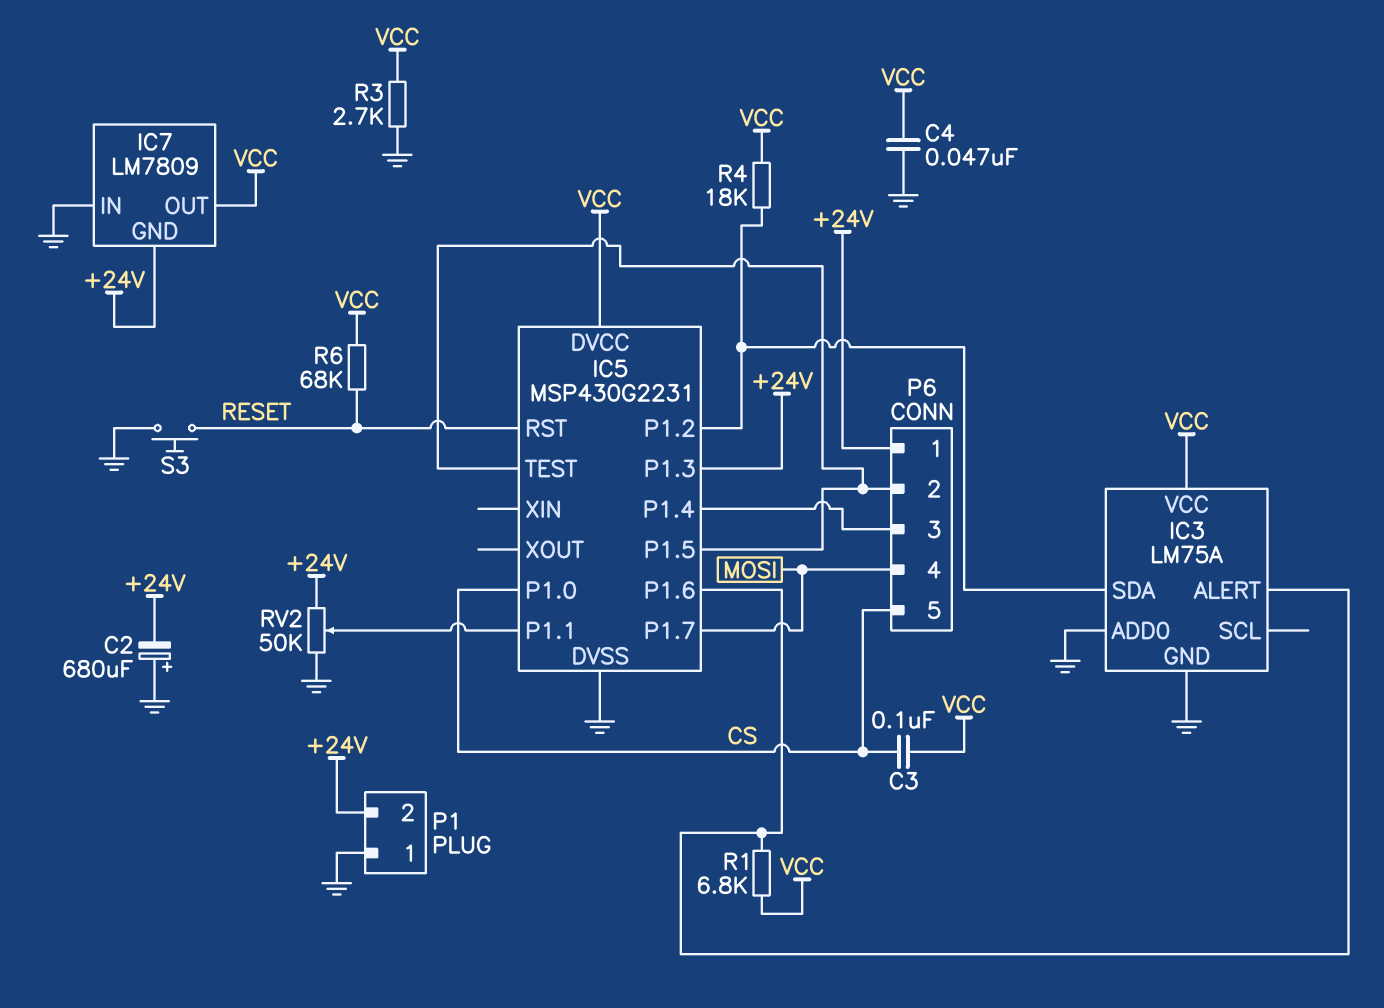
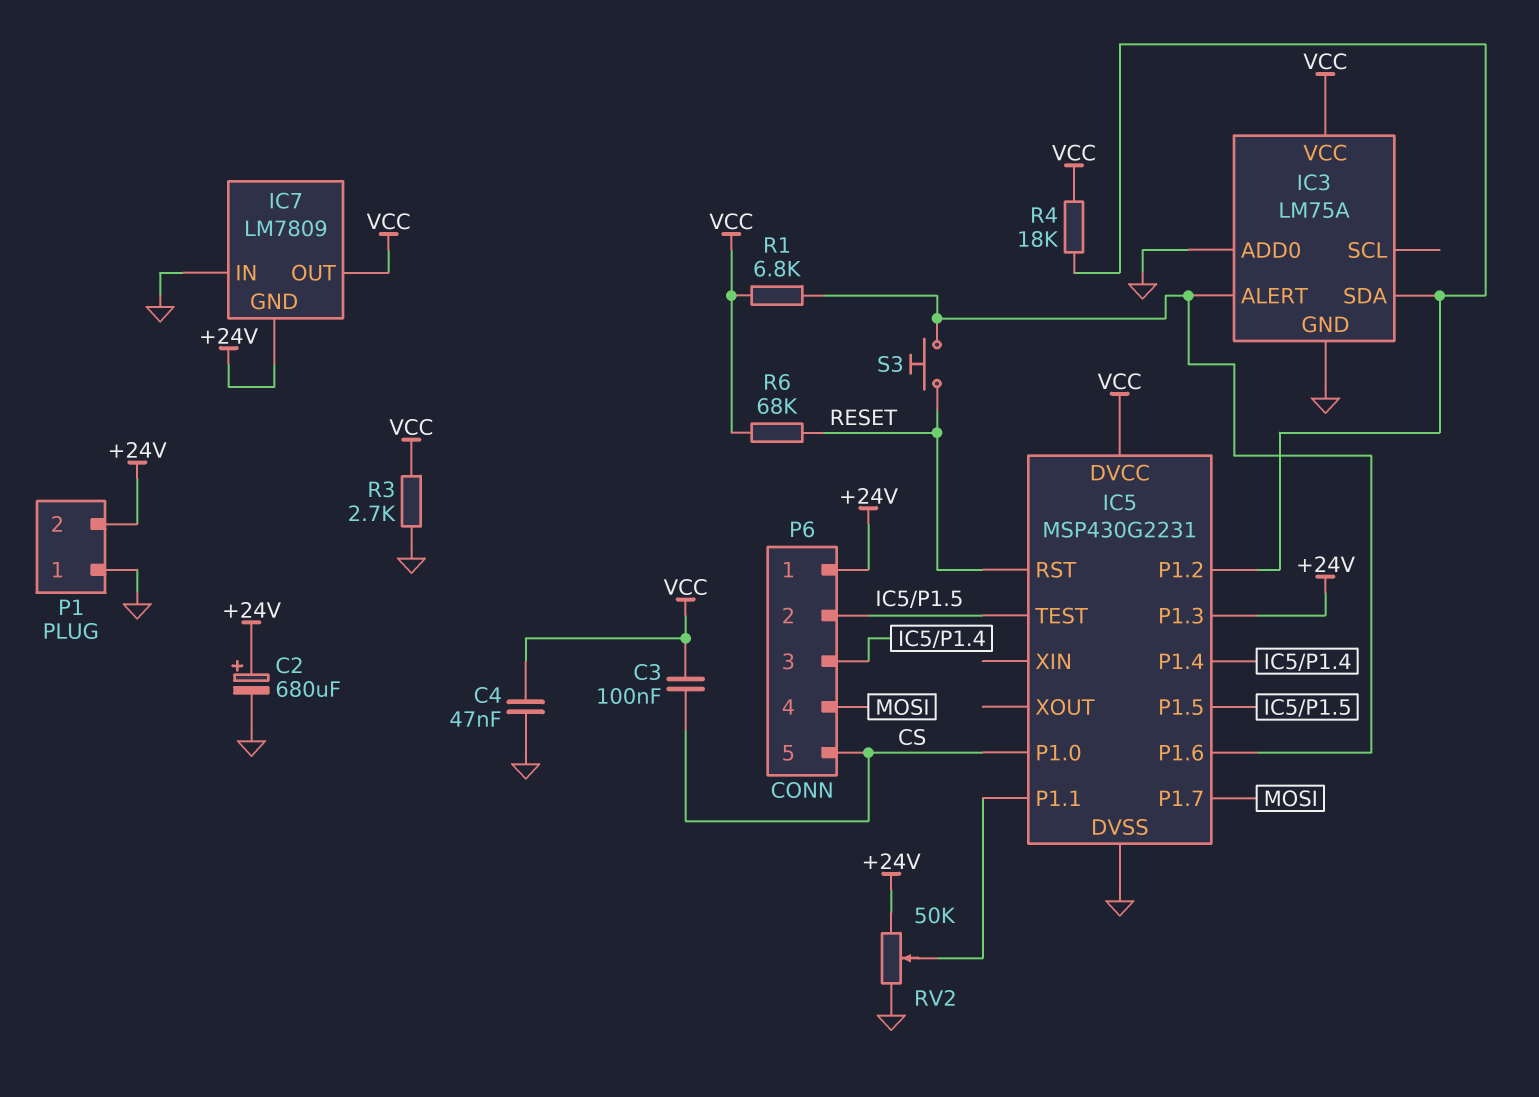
C2: 680uF (plus GND, minus +24V) -> 680uF (plus +24V, minus GND)
S3: button (GND, RESET) -> button (IC3/ALERT, RESET)

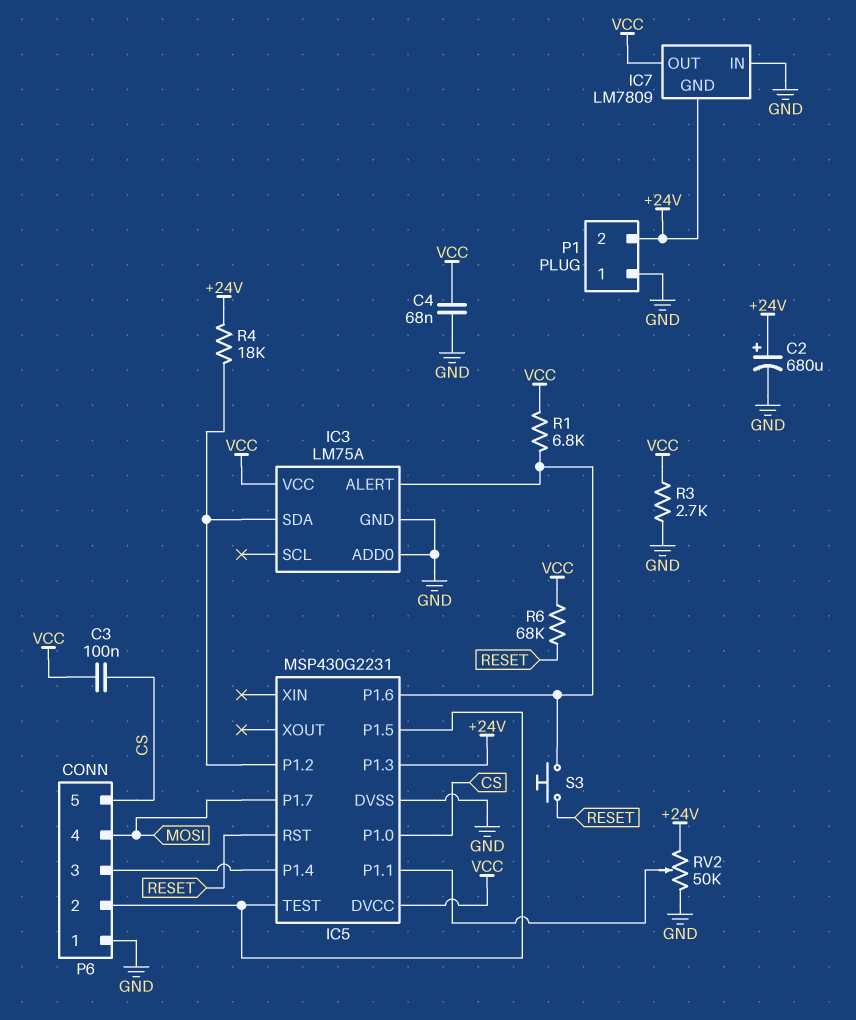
C4: 47nF (GND, VCC) -> 68nF (GND, VCC)
P6 pin 1: +24V -> GND
R4: 18k (IC3/SDA, VCC) -> 18k (+24V, IC3/SDA)

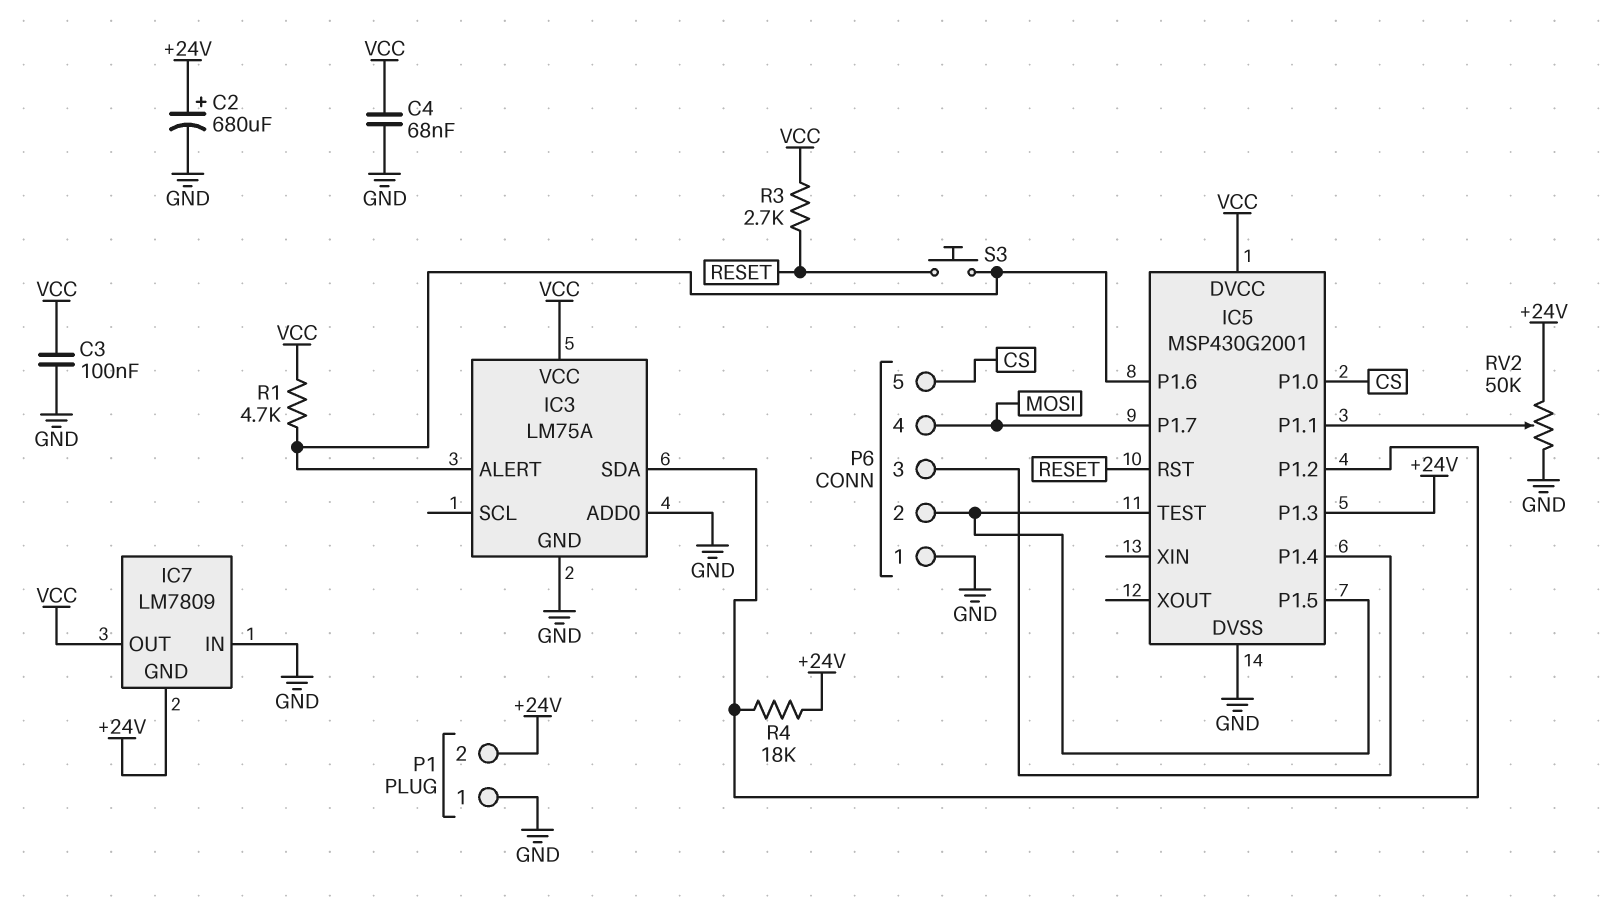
C3: 100nF (CS, VCC) -> 100nF (GND, VCC)
IC5: MSP430G2231 -> MSP430G2001
R1: 6.8k (IC3/ALERT, VCC) -> 4.7k (IC3/ALERT, VCC)
R3: 2.7k (GND, VCC) -> 2.7k (RESET, VCC)
R6: 68k (RESET, VCC) -> none

